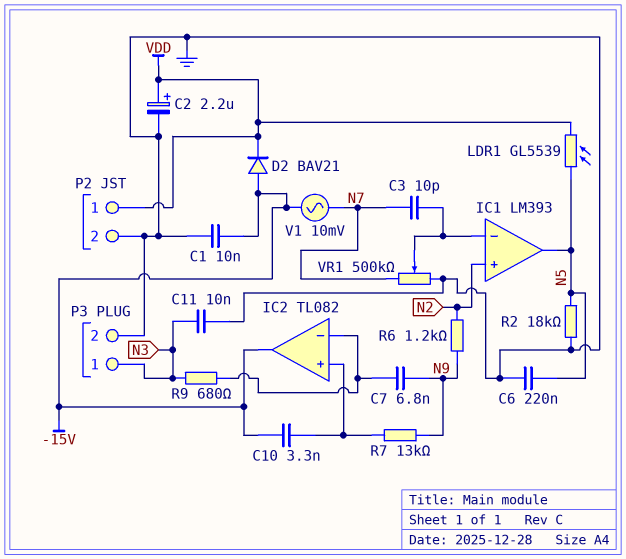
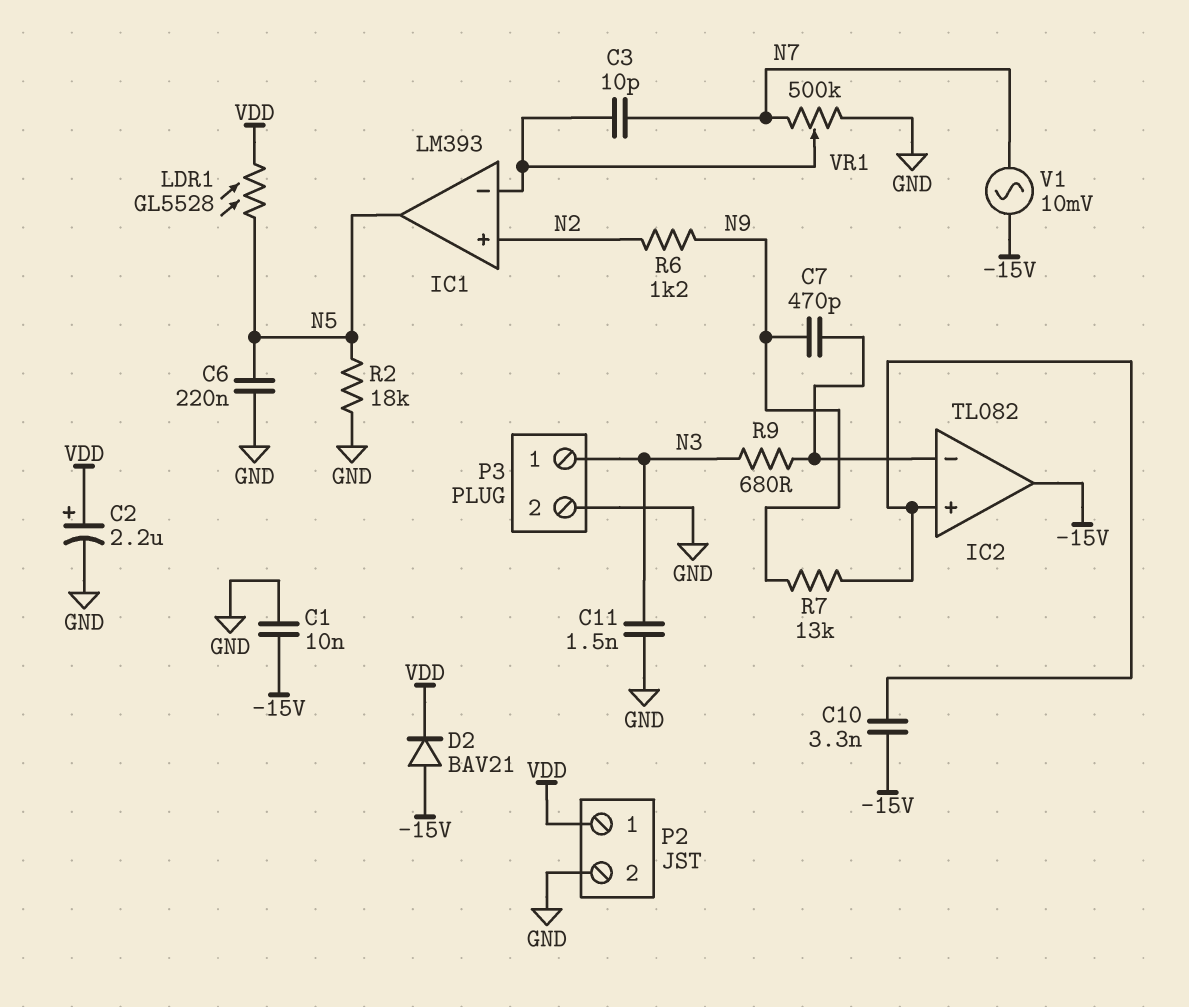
C7: 6.8nF (IC2/in-, N9) -> 470pF (IC2/in-, N9)
C11: 10nF (GND, N3) -> 1.5nF (GND, N3)
LDR1: GL5539 (N5, VDD) -> GL5528 (N5, VDD)

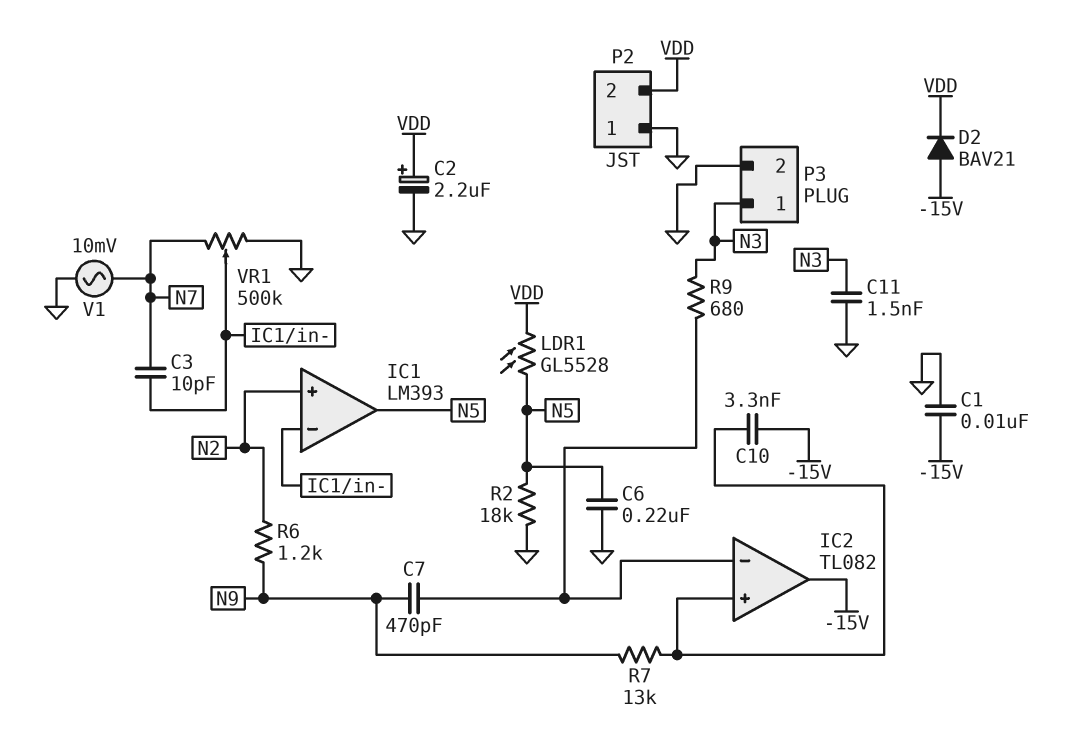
P2 pin 1: VDD -> GND
P2 pin 2: GND -> VDD
V1: AC 10mV (-15V, N7) -> AC 10mV (GND, N7)

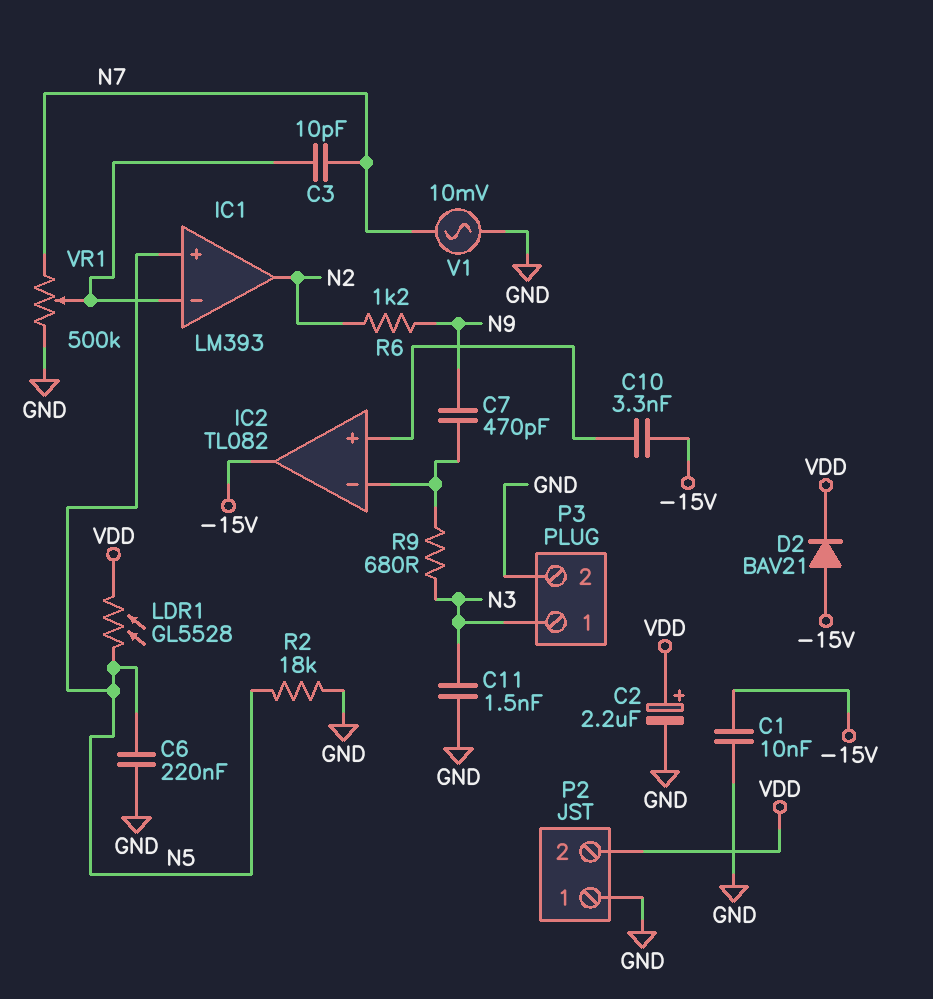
IC1 pin in+: N2 -> N5
IC1 pin out: N5 -> N2
R7: 13k (IC2/in+, N9) -> none

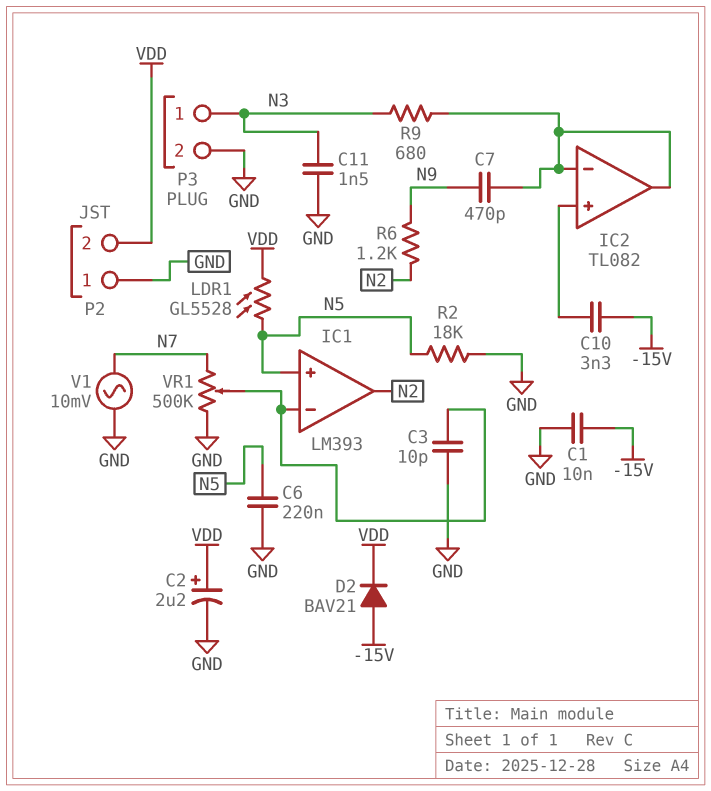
C3: 10pF (IC1/in-, N7) -> 10pF (GND, IC1/in-)
IC2 pin out: -15V -> IC2/in-

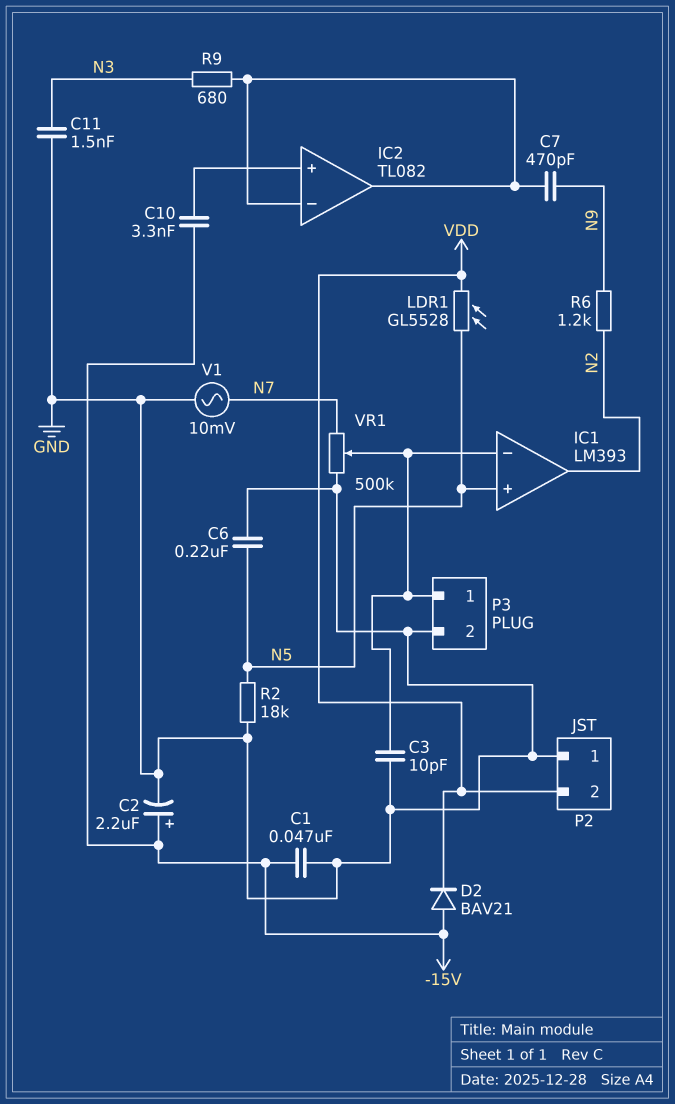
C1: 10nF (-15V, GND) -> 47nF (-15V, GND)
C2: 2.2uF (plus VDD, minus GND) -> 2.2uF (plus -15V, minus GND)
P3 pin 1: N3 -> IC1/in-

